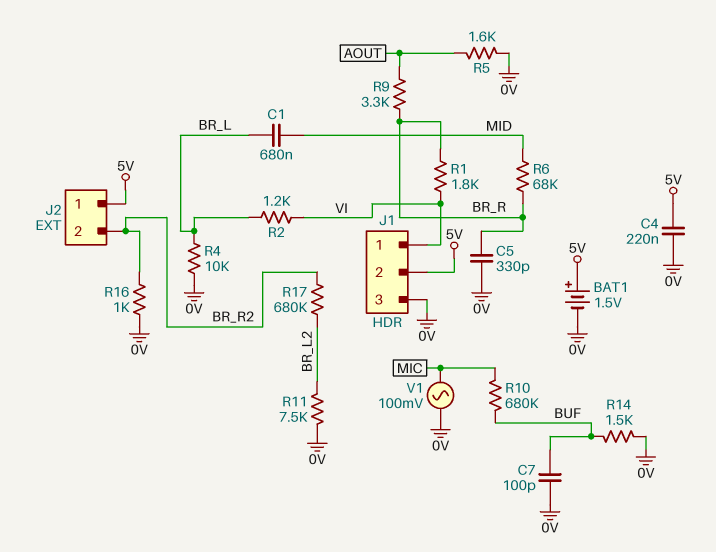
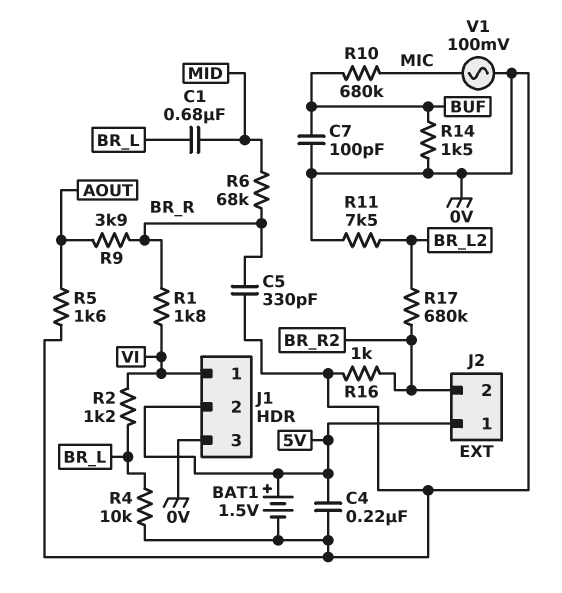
R9: 3.3k (AOUT, BR_R) -> 3.9k (AOUT, BR_R)

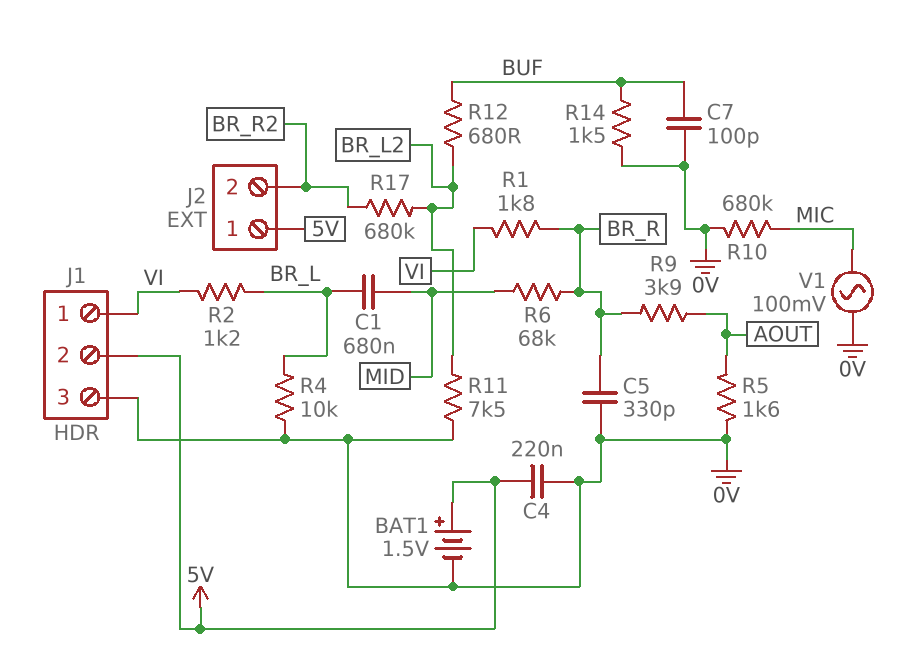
R10: 680k (BUF, MIC) -> 680k (0V, MIC)
R12: none -> 680 (BR_L2, BUF)
R16: 1k (0V, BR_R2) -> none

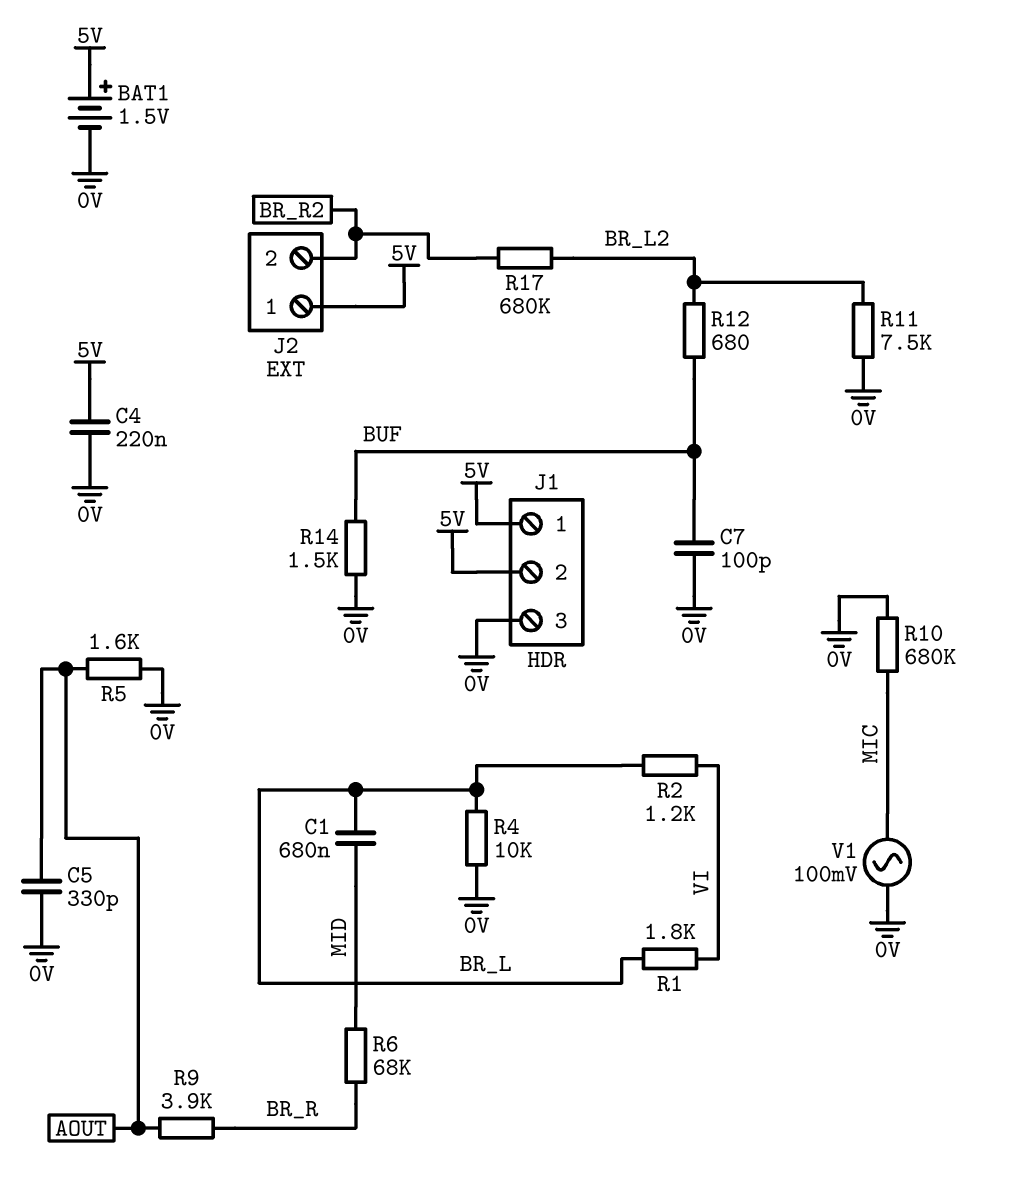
C5: 330pF (0V, BR_R) -> 330pF (0V, AOUT)
J1 pin 1: VI -> 5V
R1: 1.8k (BR_R, VI) -> 1.8k (BR_L, VI)

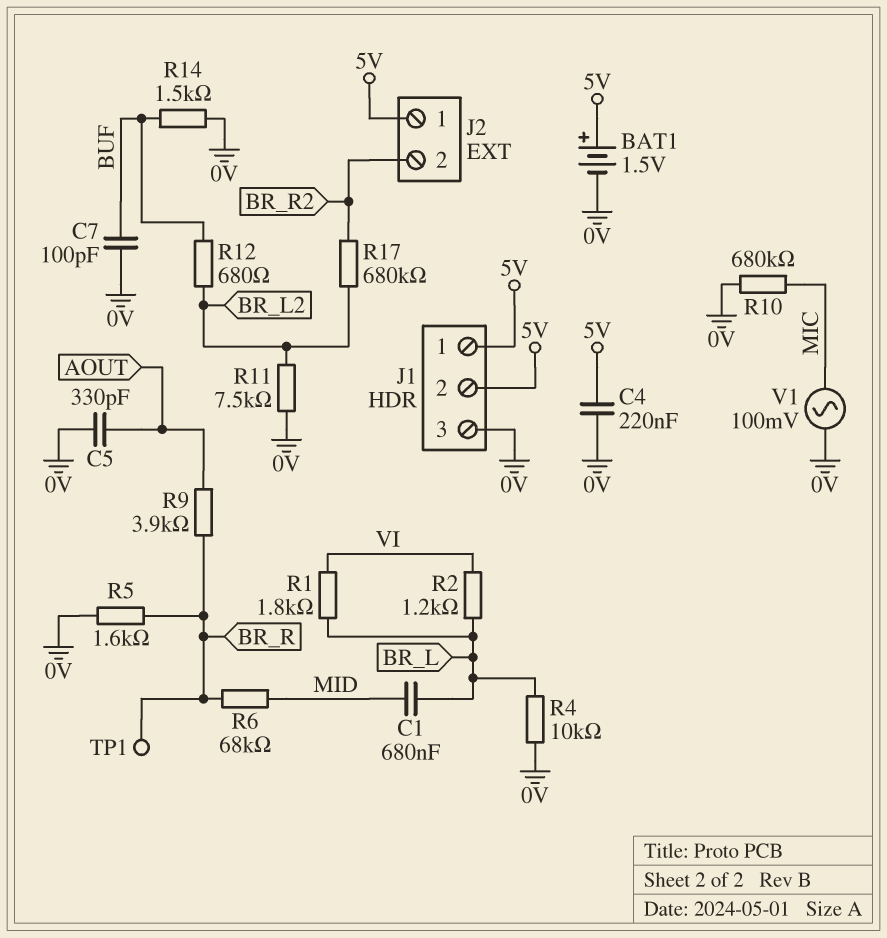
R5: 1.6k (0V, AOUT) -> 1.6k (0V, BR_R)
TP1: none -> test point (BR_R)

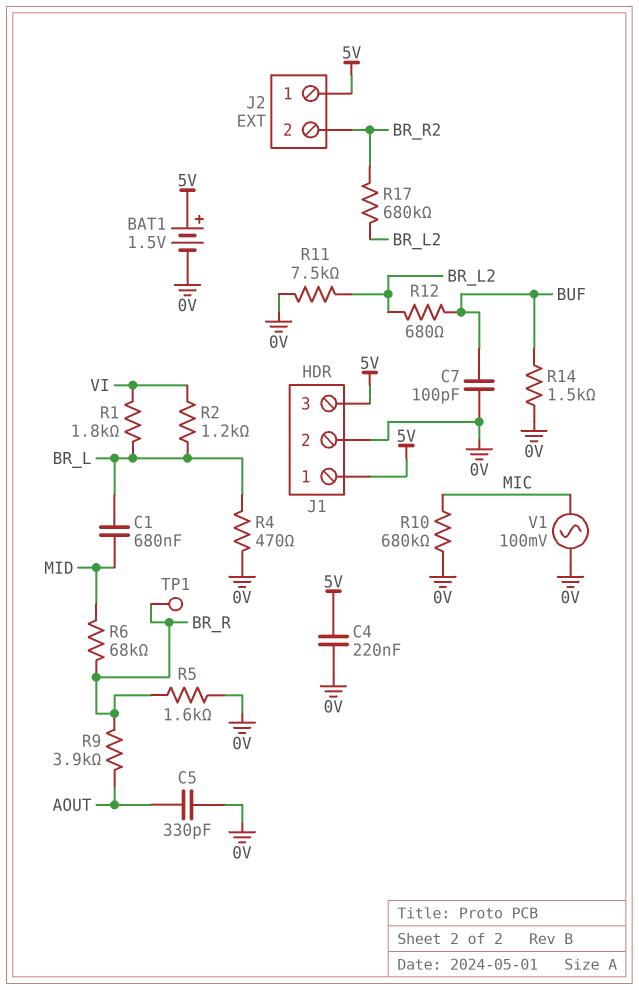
J1 pin 2: 5V -> 0V
J1 pin 3: 0V -> 5V
R4: 10k (0V, BR_L) -> 470 (0V, BR_L)

